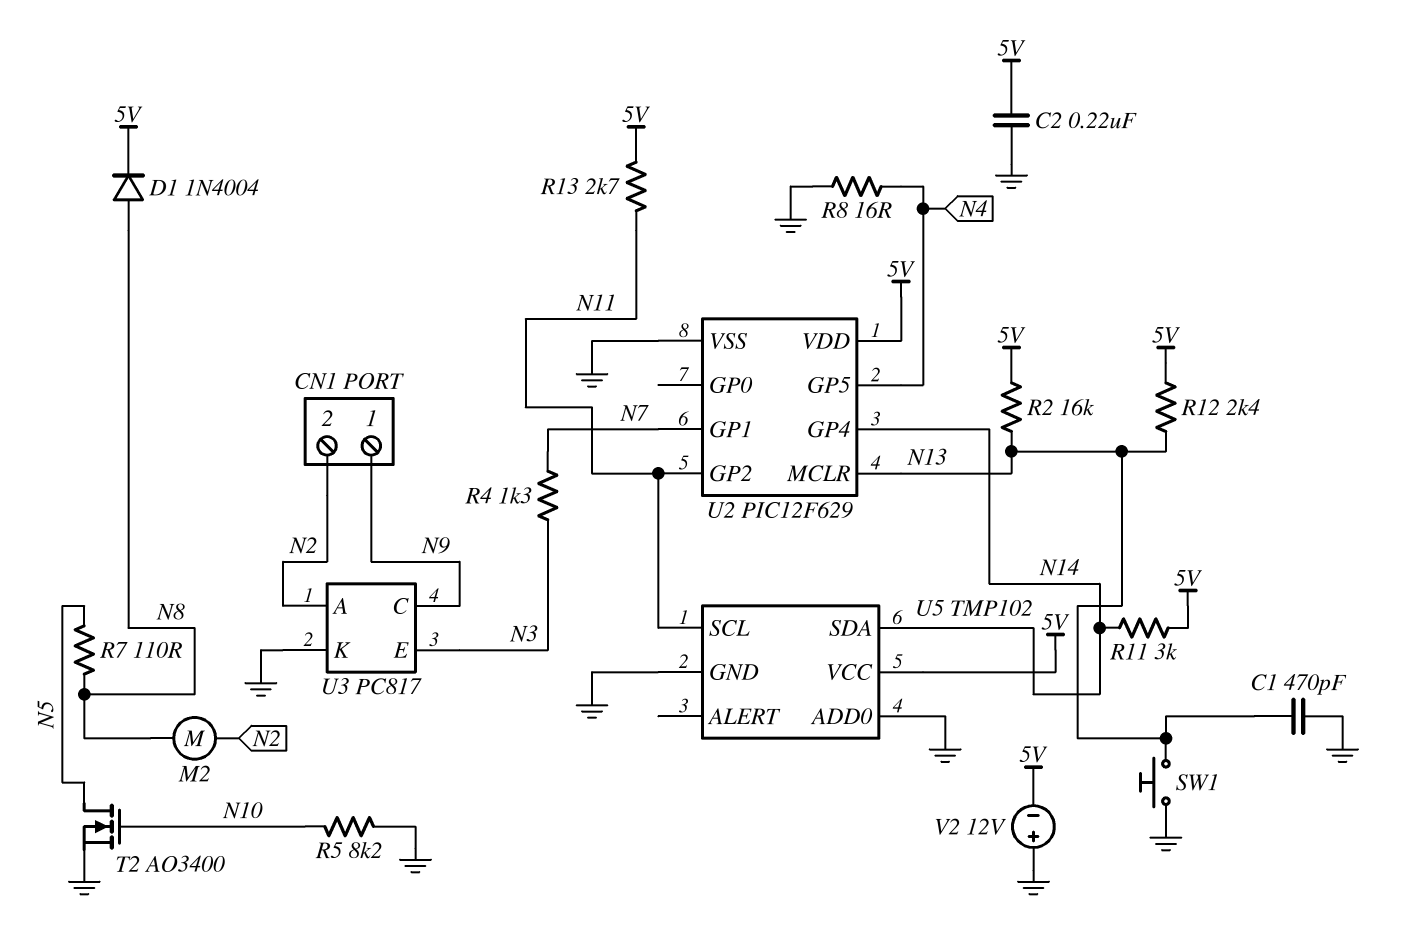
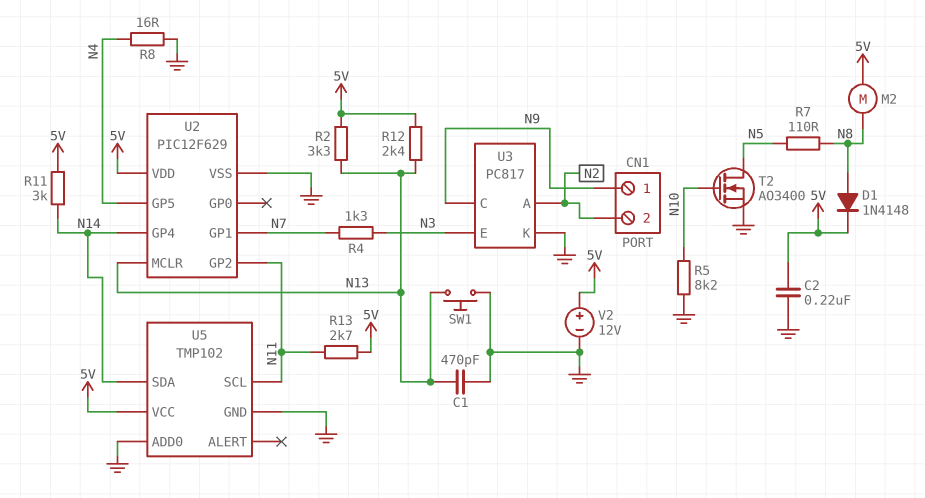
D1: diode 1N4004 (A N8, K 5V) -> diode 1N4148 (A N8, K 5V)
M2: motor (N2, N8) -> motor (5V, N8)
R2: 16k (5V, N13) -> 3.3k (5V, N13)
V2: 12V (plus GND, minus 5V) -> 12V (plus 5V, minus GND)

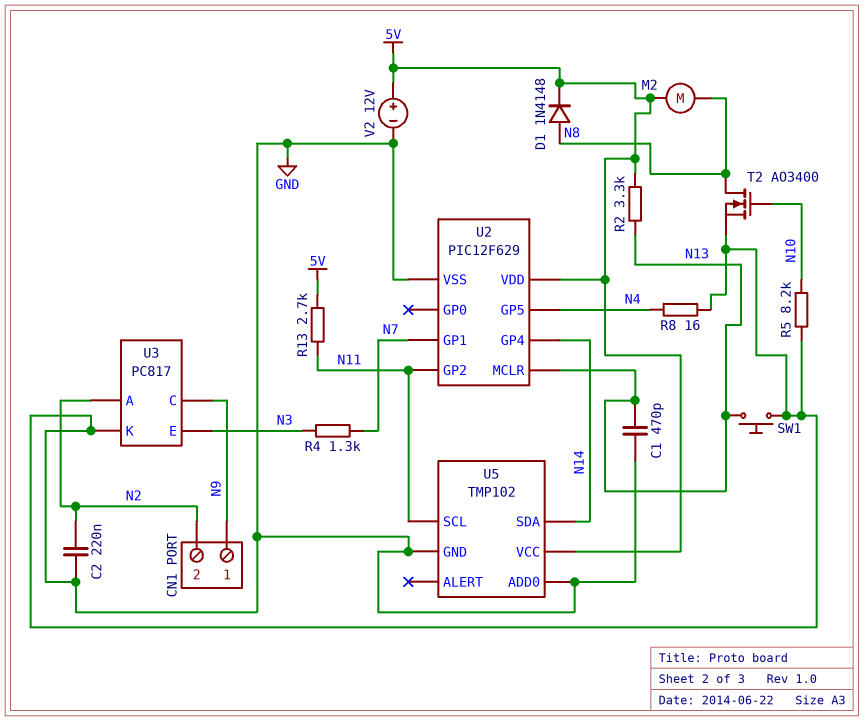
C2: 220nF (5V, GND) -> 220nF (GND, N2)
R7: 110 (N5, N8) -> none
R11: 3k (5V, N14) -> none
R12: 2.4k (5V, N13) -> none
T2: NMOS AO3400 (G N10, D N5, S GND) -> NMOS AO3400 (G N10, D N8, S GND)

